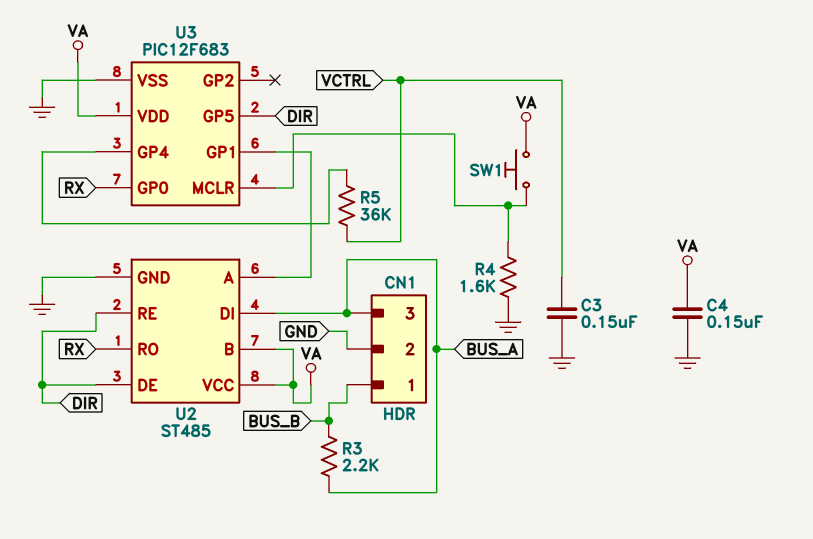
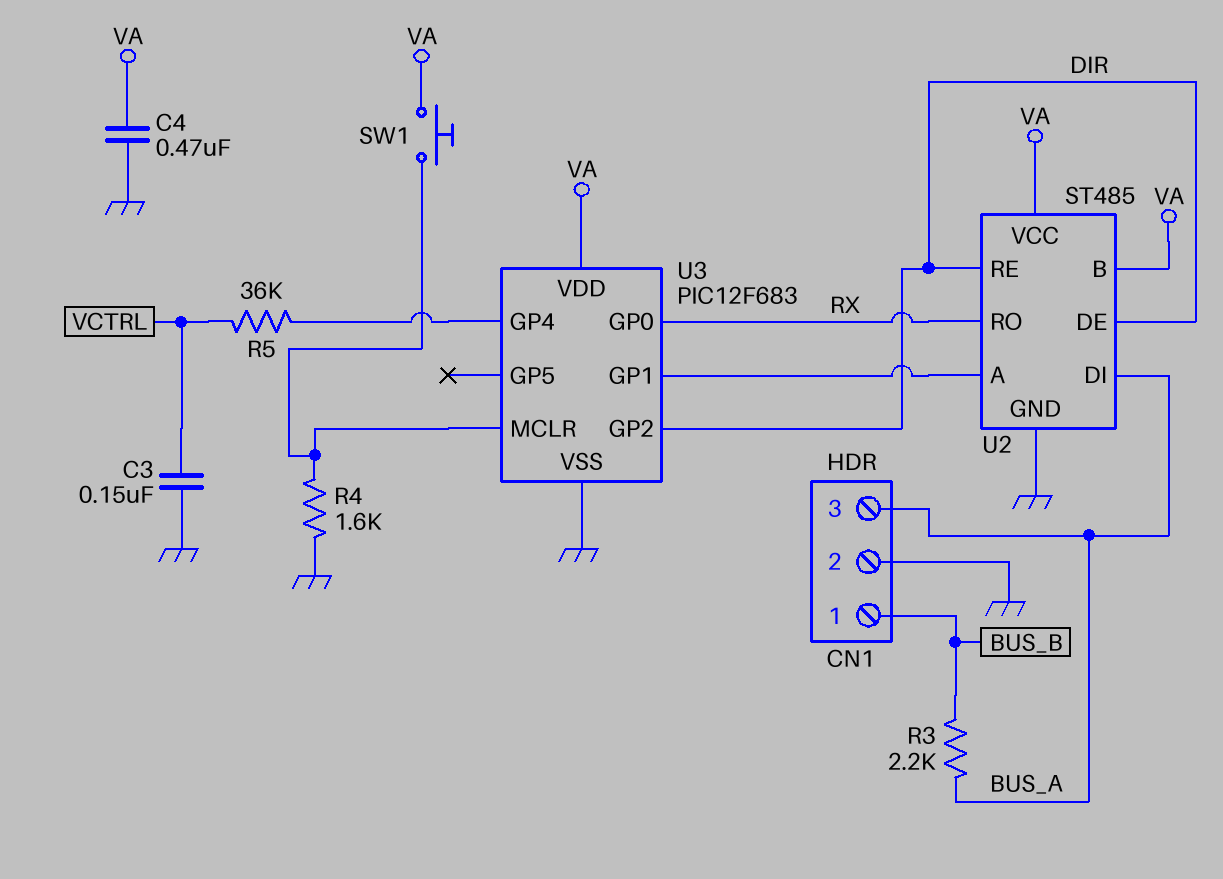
C4: 150nF (GND, VA) -> 470nF (GND, VA)
U3 pin GP2: none -> DIR
U3 pin GP5: DIR -> none

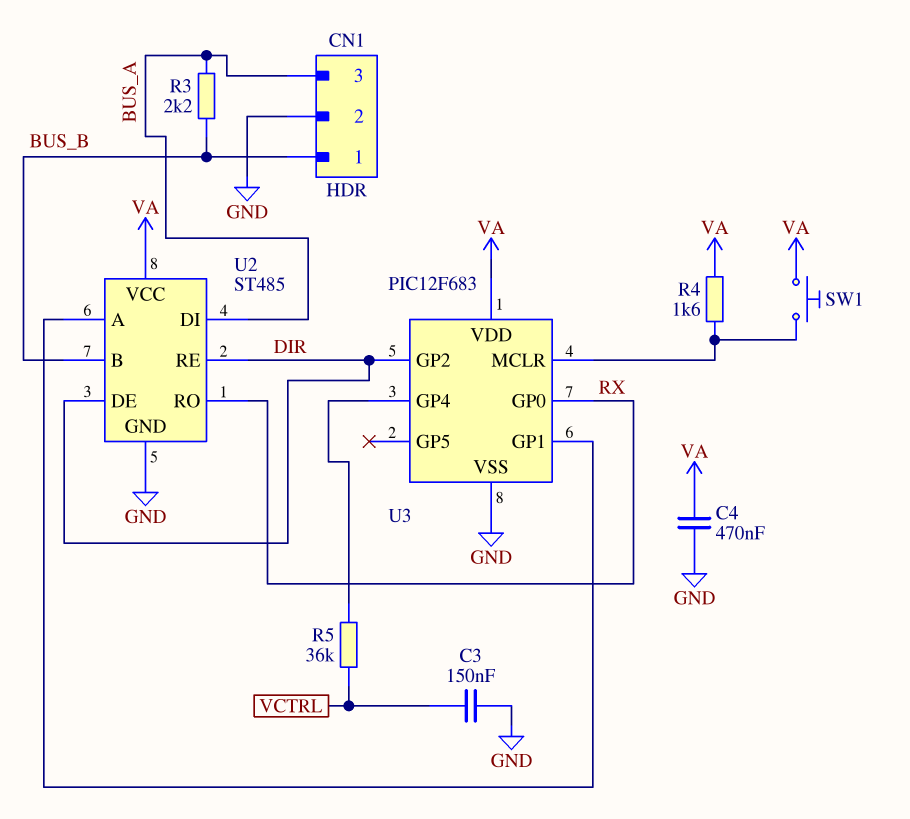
R4: 1.6k (GND, U3/MCLR) -> 1.6k (U3/MCLR, VA)
U2 pin B: VA -> BUS_B

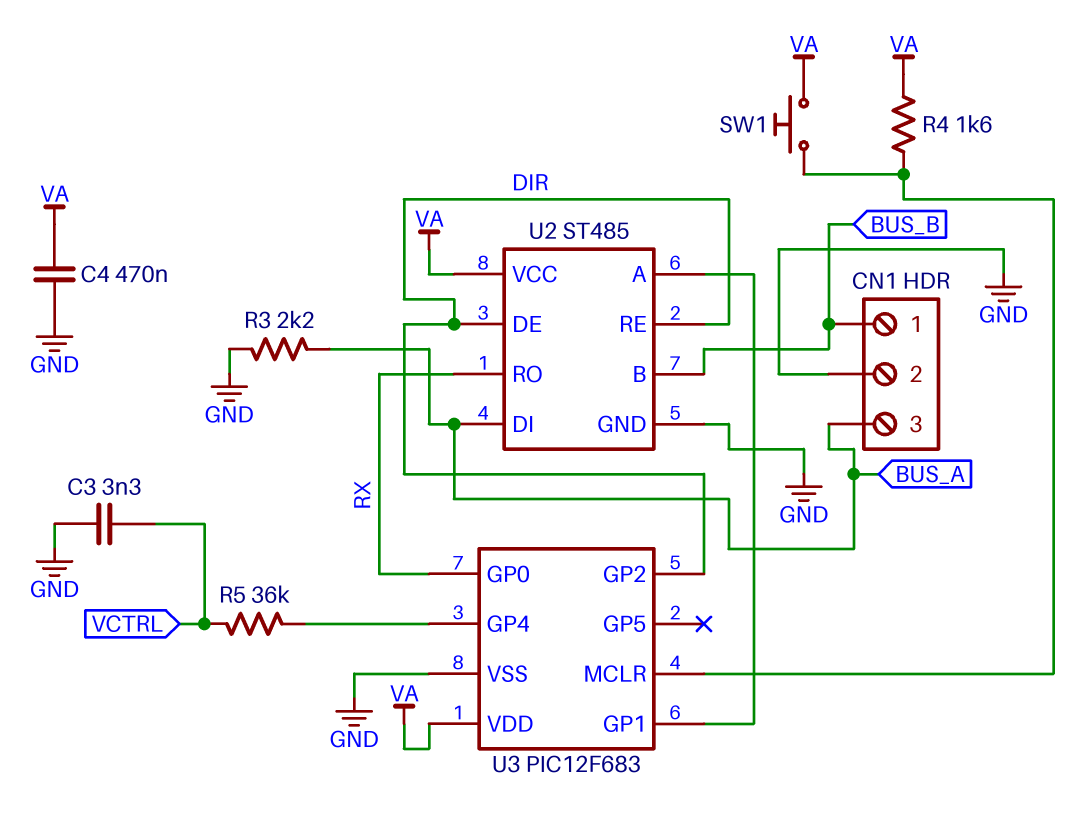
C3: 150nF (GND, VCTRL) -> 3.3nF (GND, VCTRL)
R3: 2.2k (BUS_A, BUS_B) -> 2.2k (BUS_A, GND)

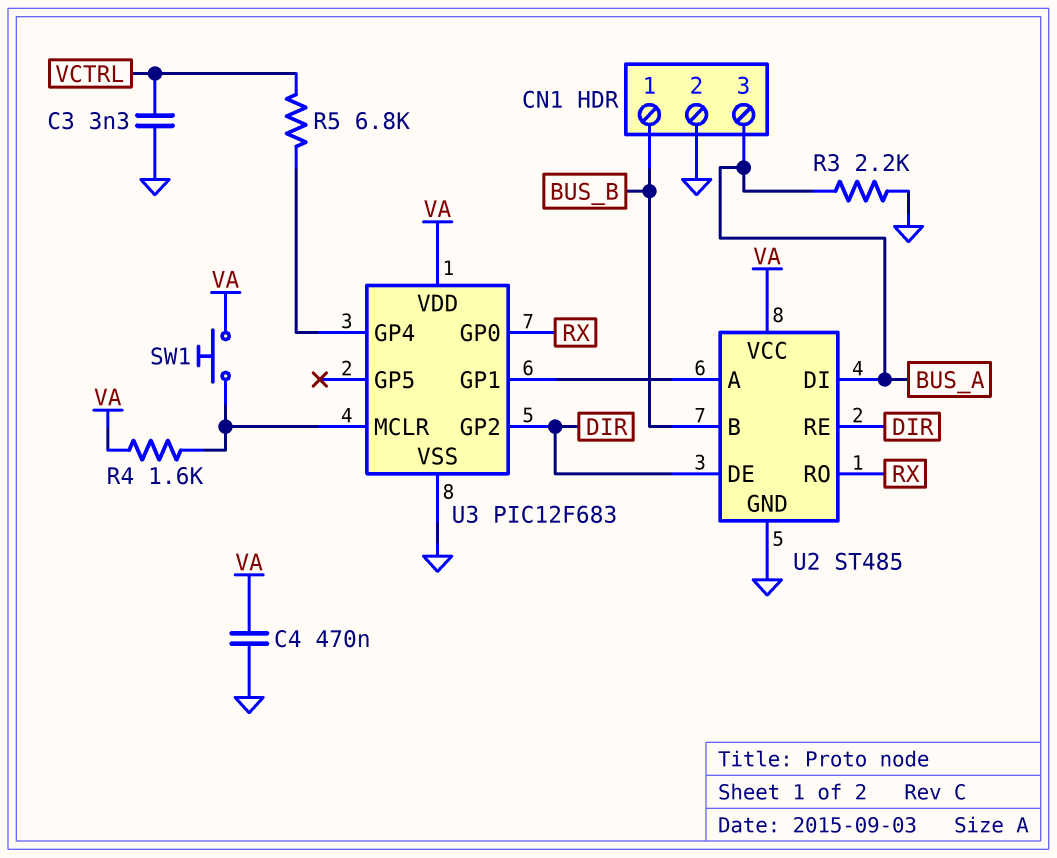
R5: 36k (U3/GP4, VCTRL) -> 6.8k (U3/GP4, VCTRL)

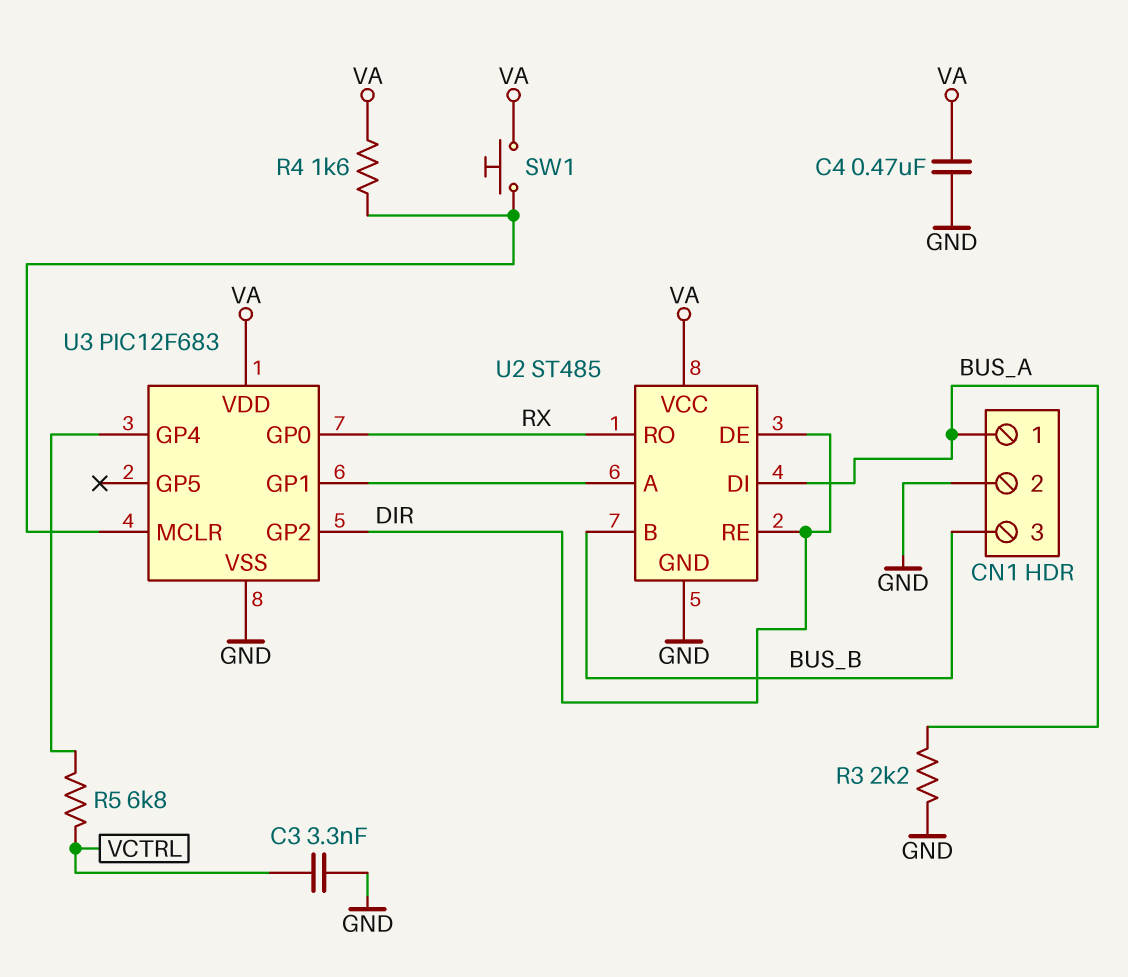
CN1 pin 1: BUS_B -> BUS_A
CN1 pin 3: BUS_A -> BUS_B

